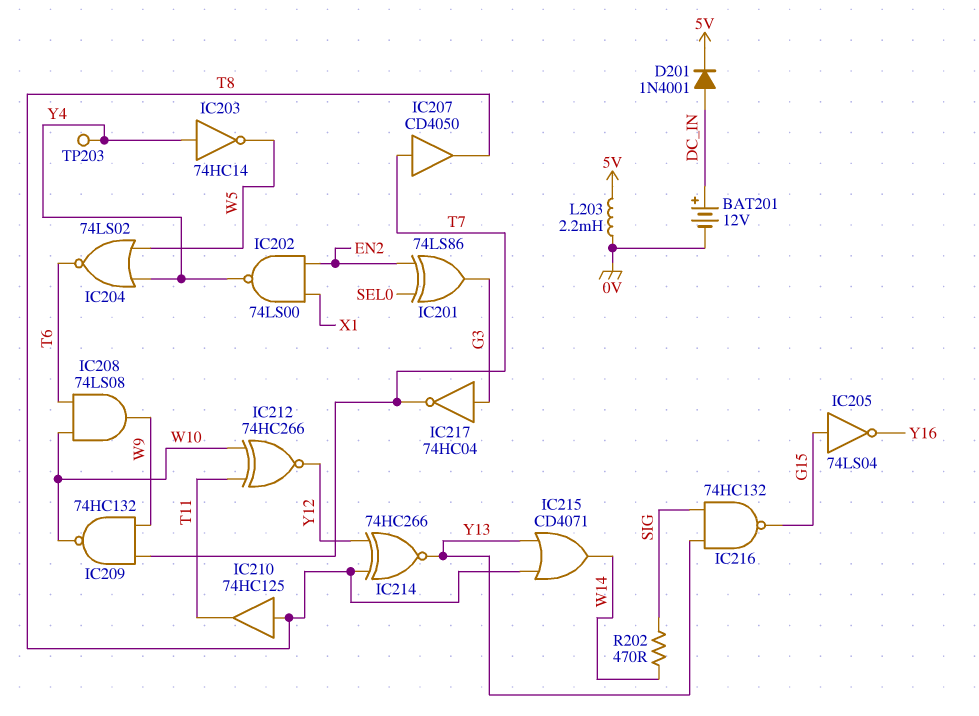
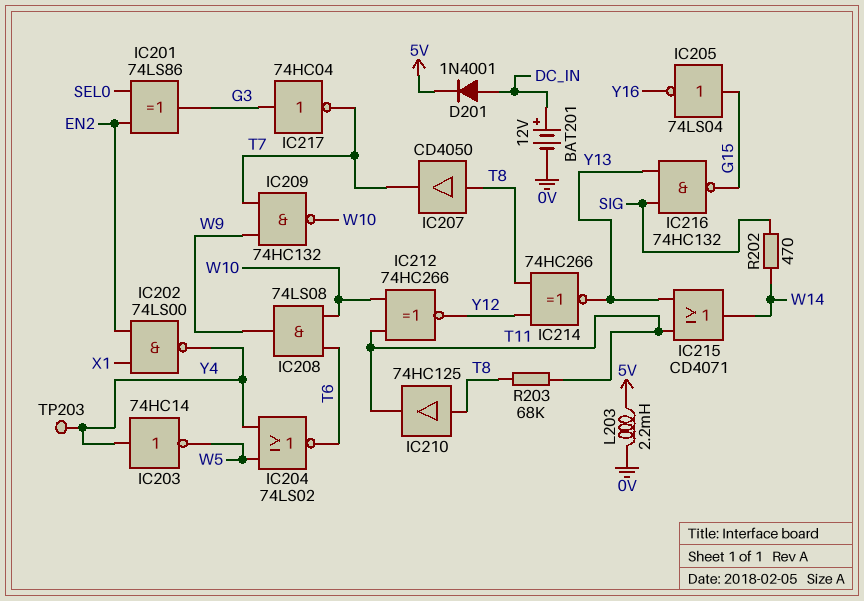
IC207: buffer CD4050 (in T7, out T8) -> buffer CD4050 (in T8, out T7)
IC215: OR CD4071 (in T8, in Y13, out W14) -> OR CD4071 (in T11, in Y13, out W14)
R203: none -> 68k (T8, T11)

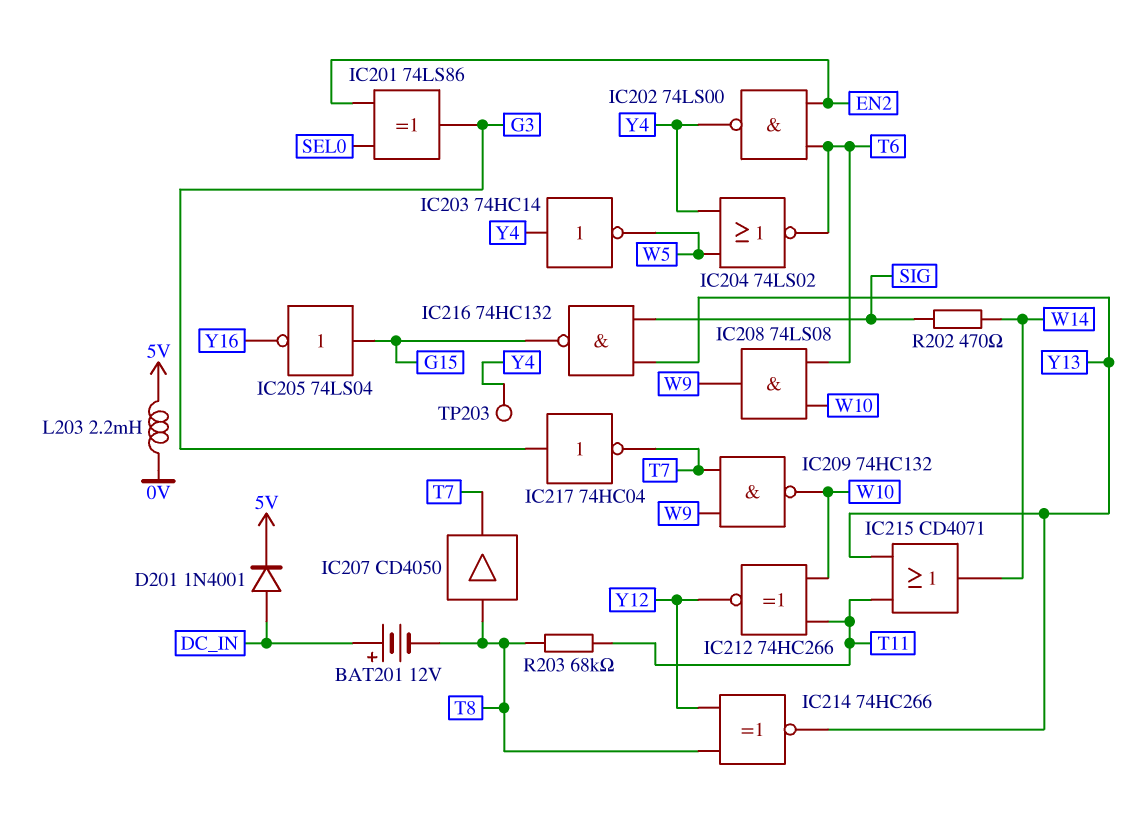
BAT201: 12V (plus DC_IN, minus 0V) -> 12V (plus DC_IN, minus T8)
IC202: NAND 74LS00 (in EN2, in X1, out Y4) -> NAND 74LS00 (in EN2, in T6, out Y4)
IC210: buffer 74HC125 (in T8, out T11) -> none

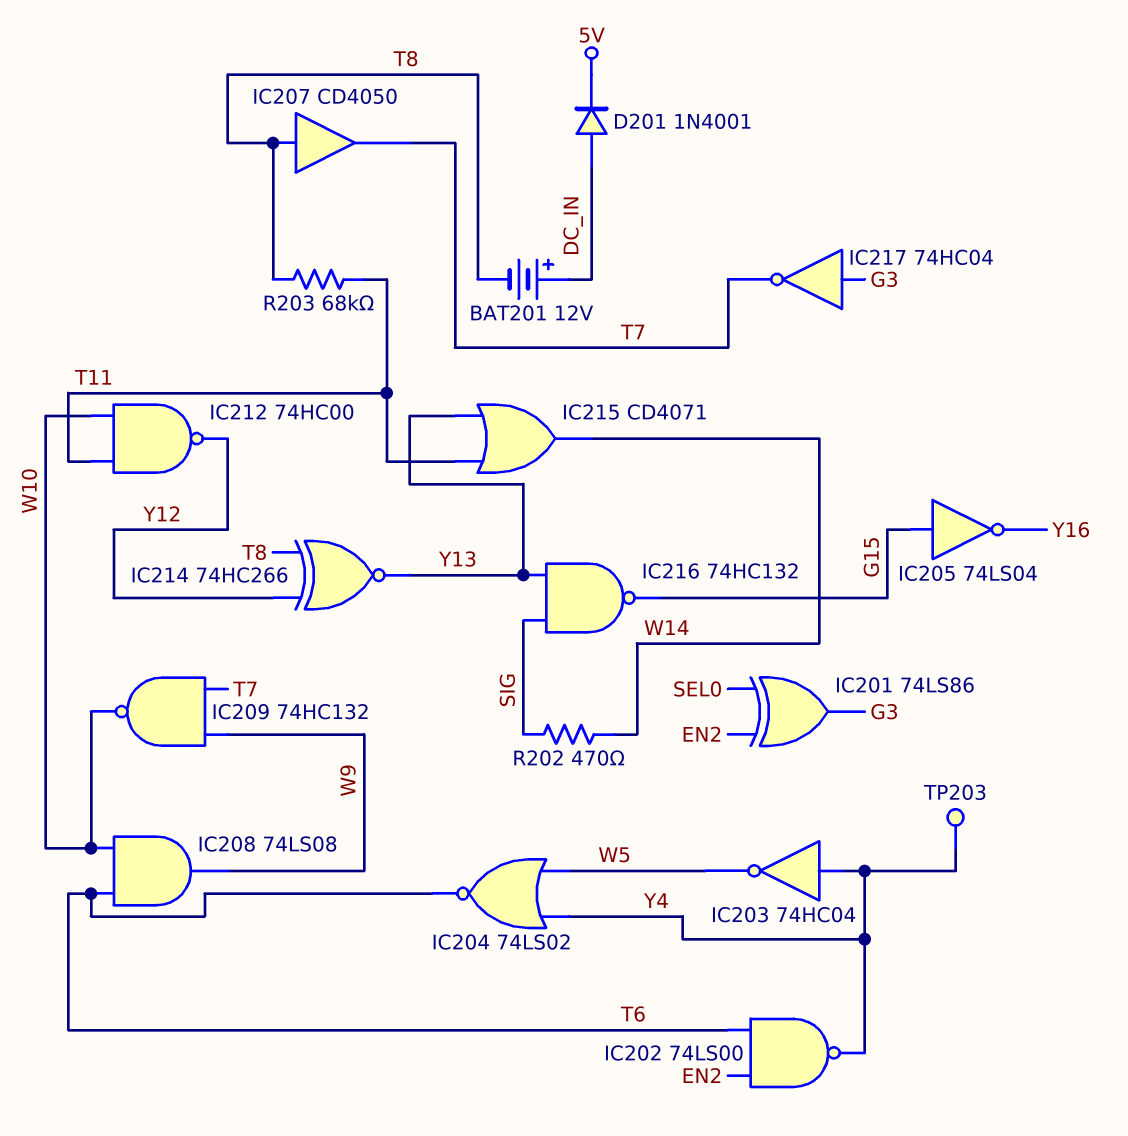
IC203: NOT 74HC14 (in Y4, out W5) -> NOT 74HC04 (in Y4, out W5)
IC212: XNOR 74HC266 (in T11, in W10, out Y12) -> NAND 74HC00 (in T11, in W10, out Y12)
L203: 2.2mH (0V, 5V) -> none

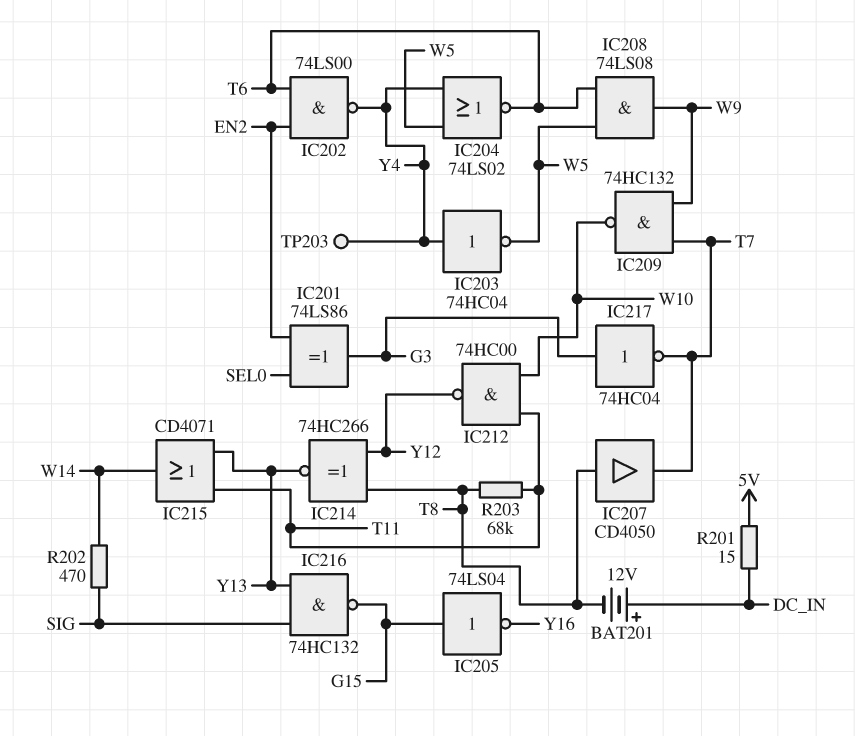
D201: diode 1N4001 (A DC_IN, K 5V) -> none
IC208: AND 74LS08 (in T6, in W10, out W9) -> AND 74LS08 (in T6, in W5, out W9)
R201: none -> 15 (5V, DC_IN)

